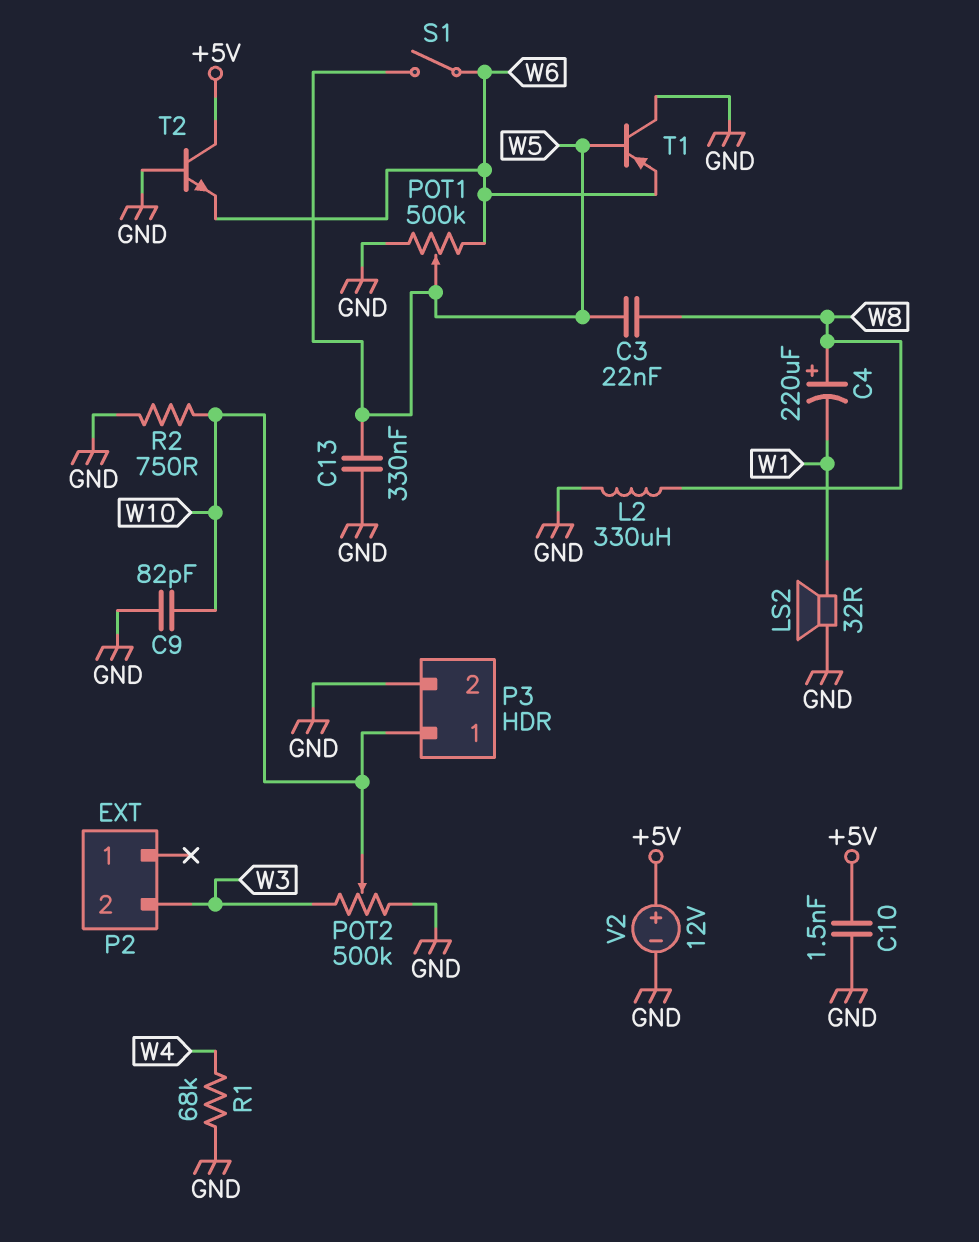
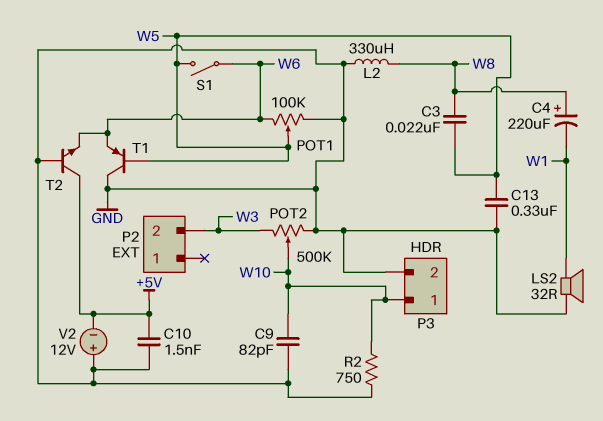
POT1: 500k (GND, W6, wiper W5) -> 100k (GND, W6, wiper W5)
R1: 68k (GND, W4) -> none
V2: 12V (plus +5V, minus GND) -> 12V (plus GND, minus +5V)

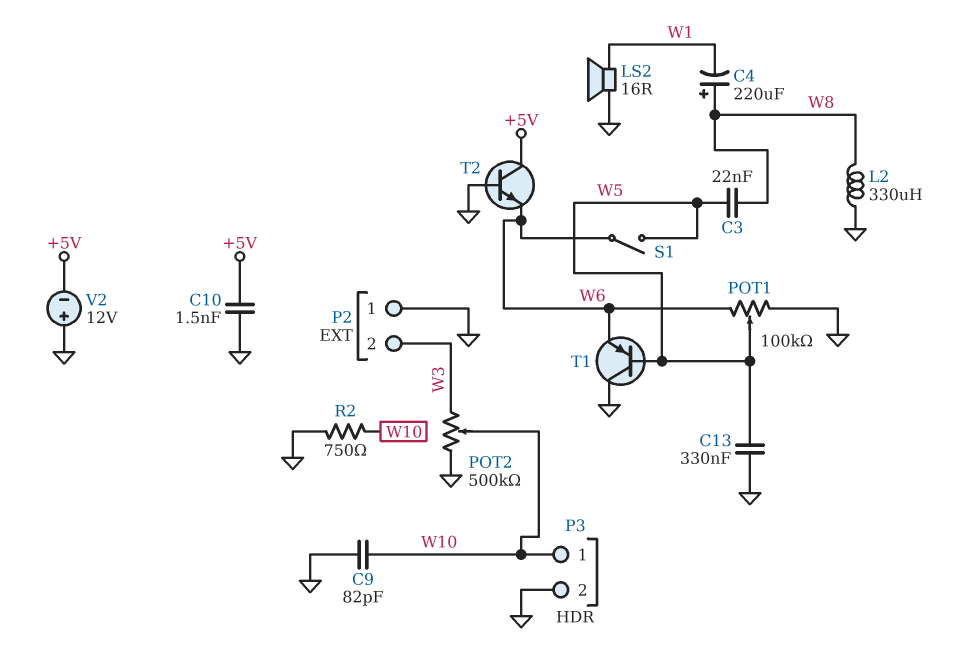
LS2: speaker 32R (GND, W1) -> speaker 16R (GND, W1)
P2 pin 1: none -> GND

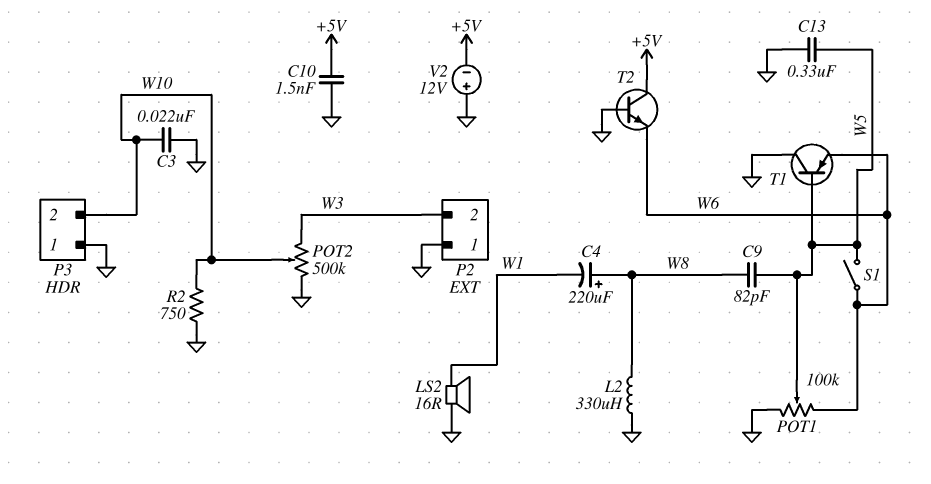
C3: 22nF (W5, W8) -> 22nF (GND, W10)
C9: 82pF (GND, W10) -> 82pF (W5, W8)
P3 pin 1: W10 -> GND
P3 pin 2: GND -> W10

